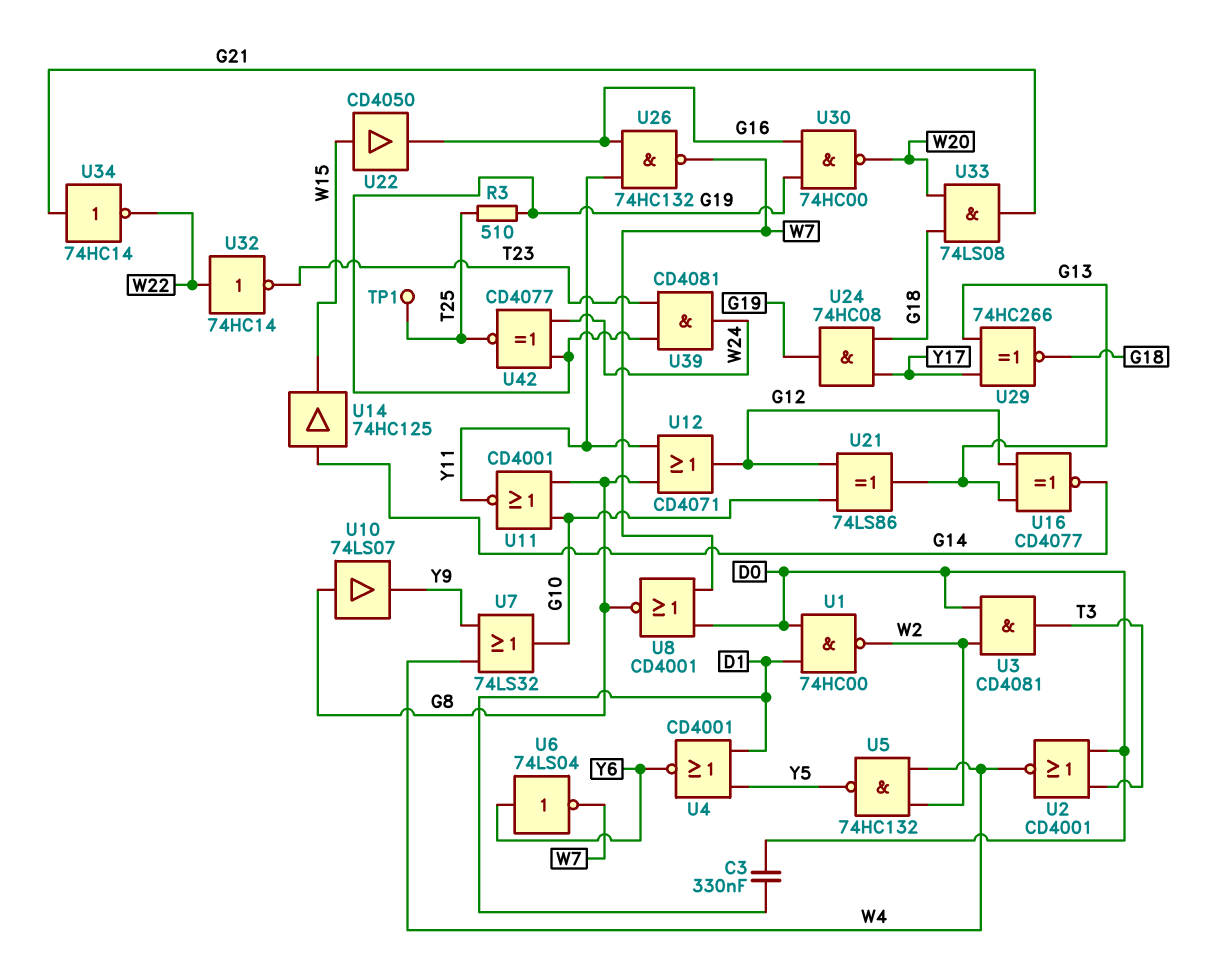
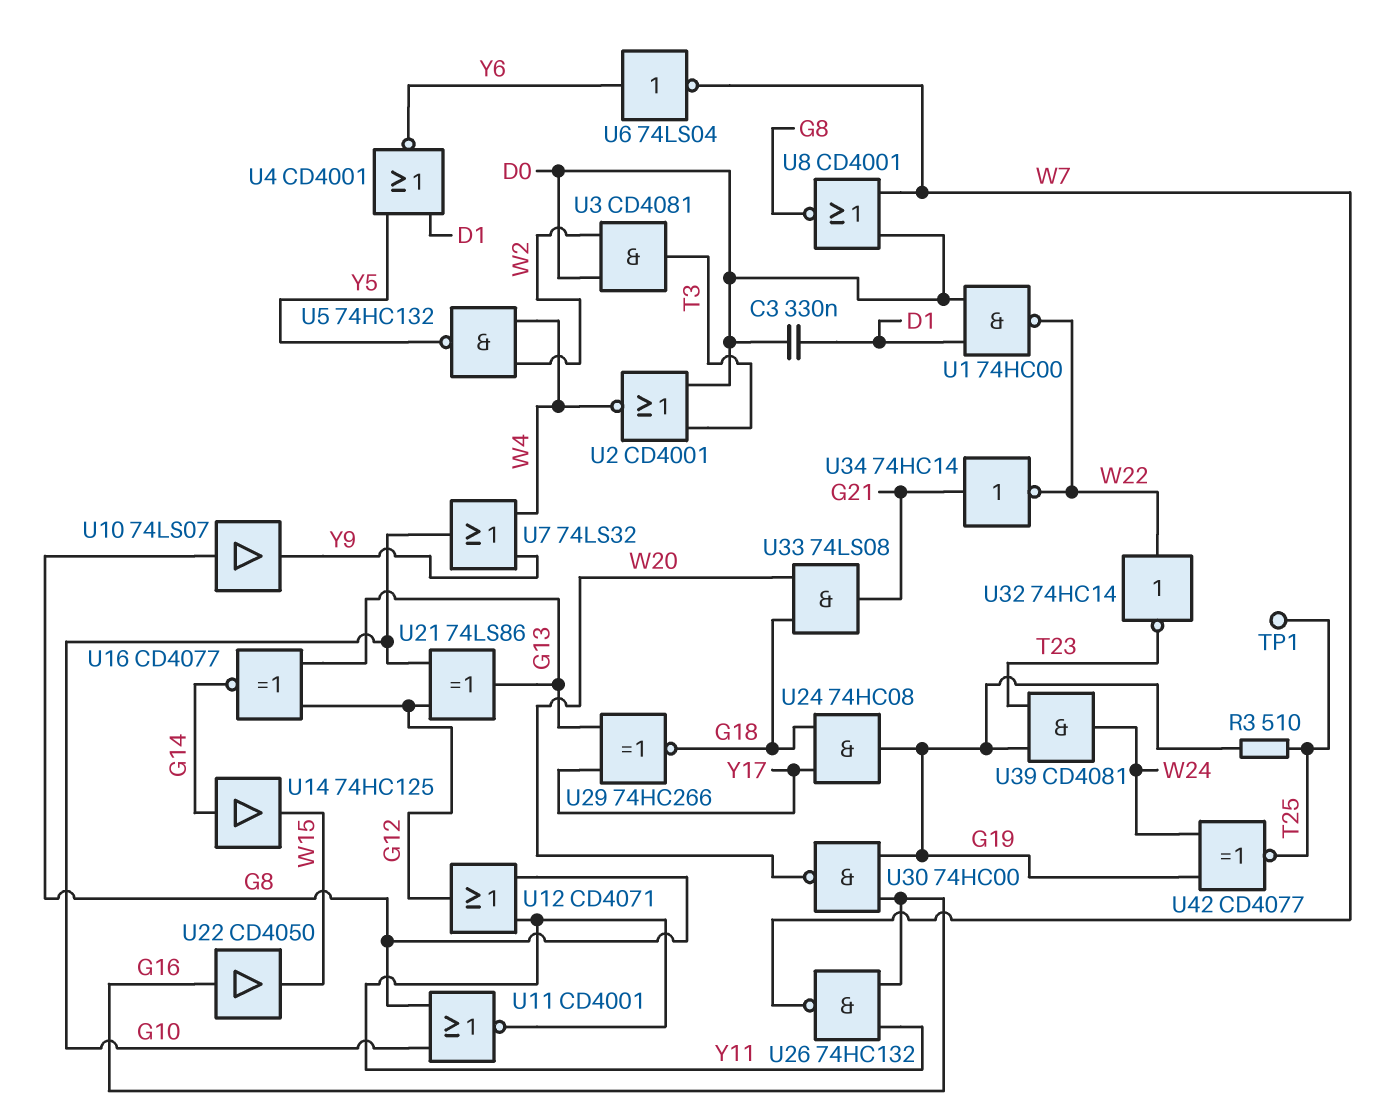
U1: NAND 74HC00 (in D0, in D1, out W2) -> NAND 74HC00 (in D0, in D1, out W22)
U22: buffer CD4050 (in W15, out G16) -> buffer CD4050 (in G16, out W15)

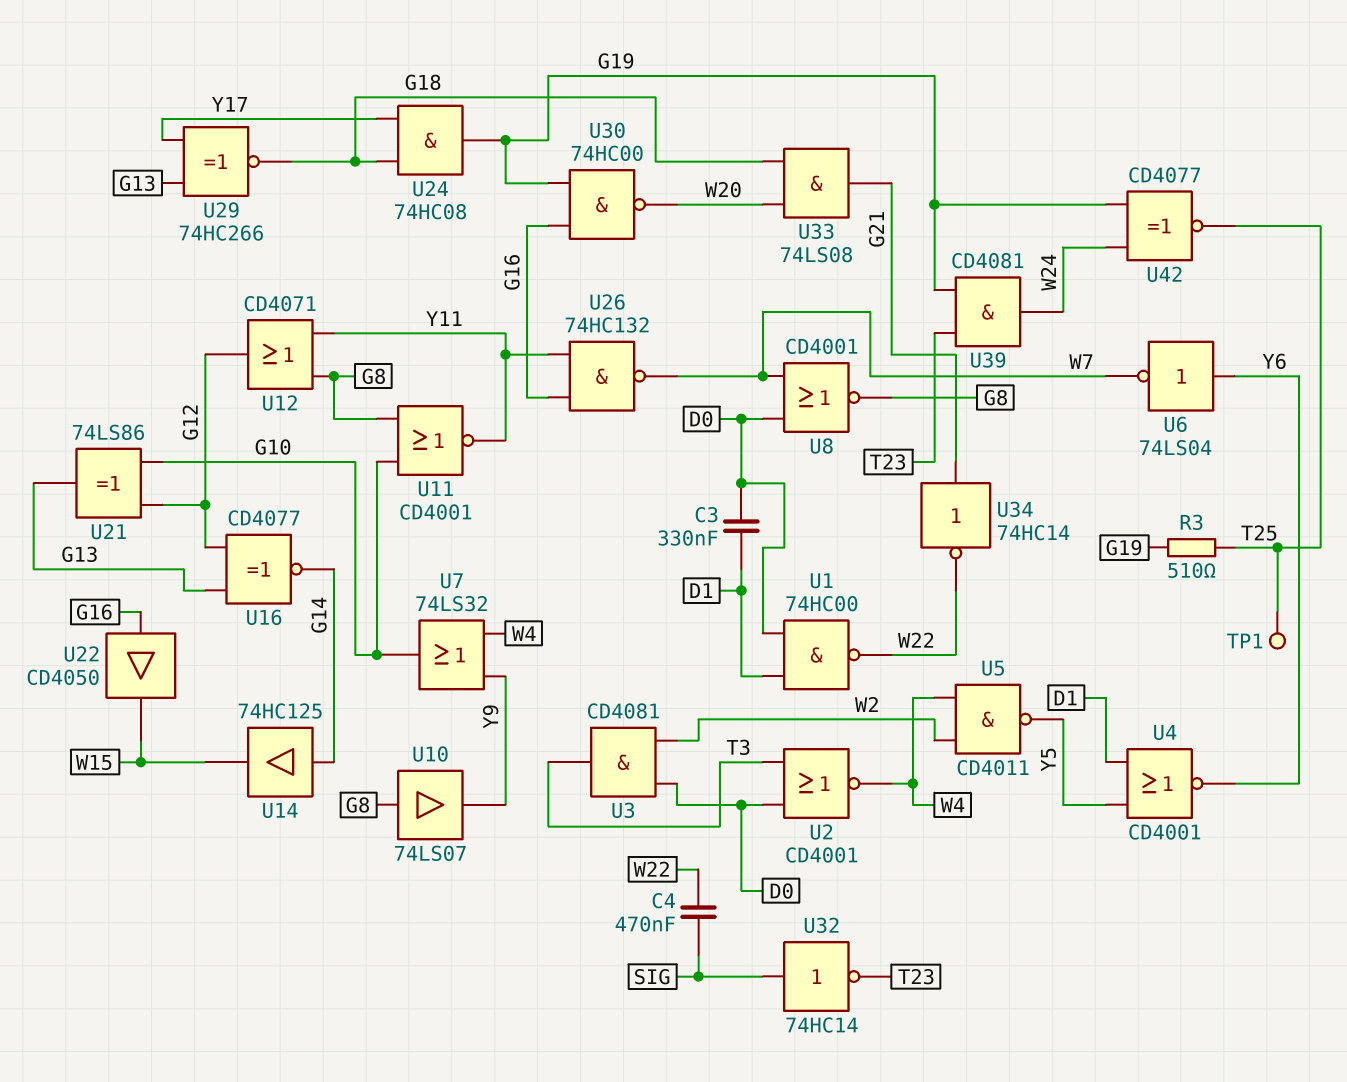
C4: none -> 470nF (SIG, W22)
U5: NAND 74HC132 (in W2, in W4, out Y5) -> NAND CD4011 (in W2, in W4, out Y5)
U32: NOT 74HC14 (in W22, out T23) -> NOT 74HC14 (in SIG, out T23)

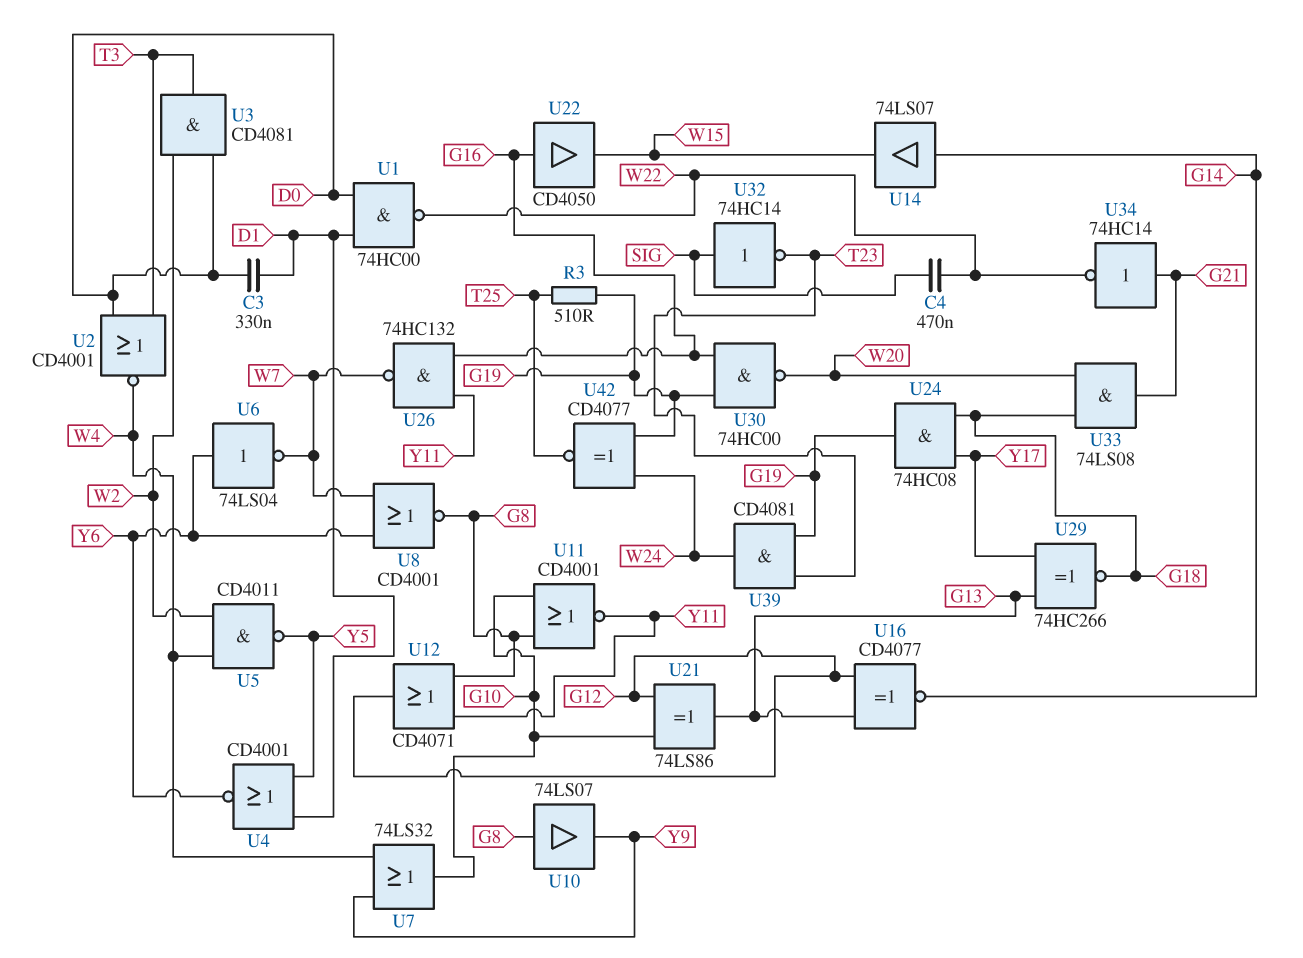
TP1: test point (T25) -> none
U8: NOR CD4001 (in D0, in W7, out G8) -> NOR CD4001 (in W7, in Y6, out G8)
U14: buffer 74HC125 (in G14, out W15) -> buffer 74LS07 (in G14, out W15)

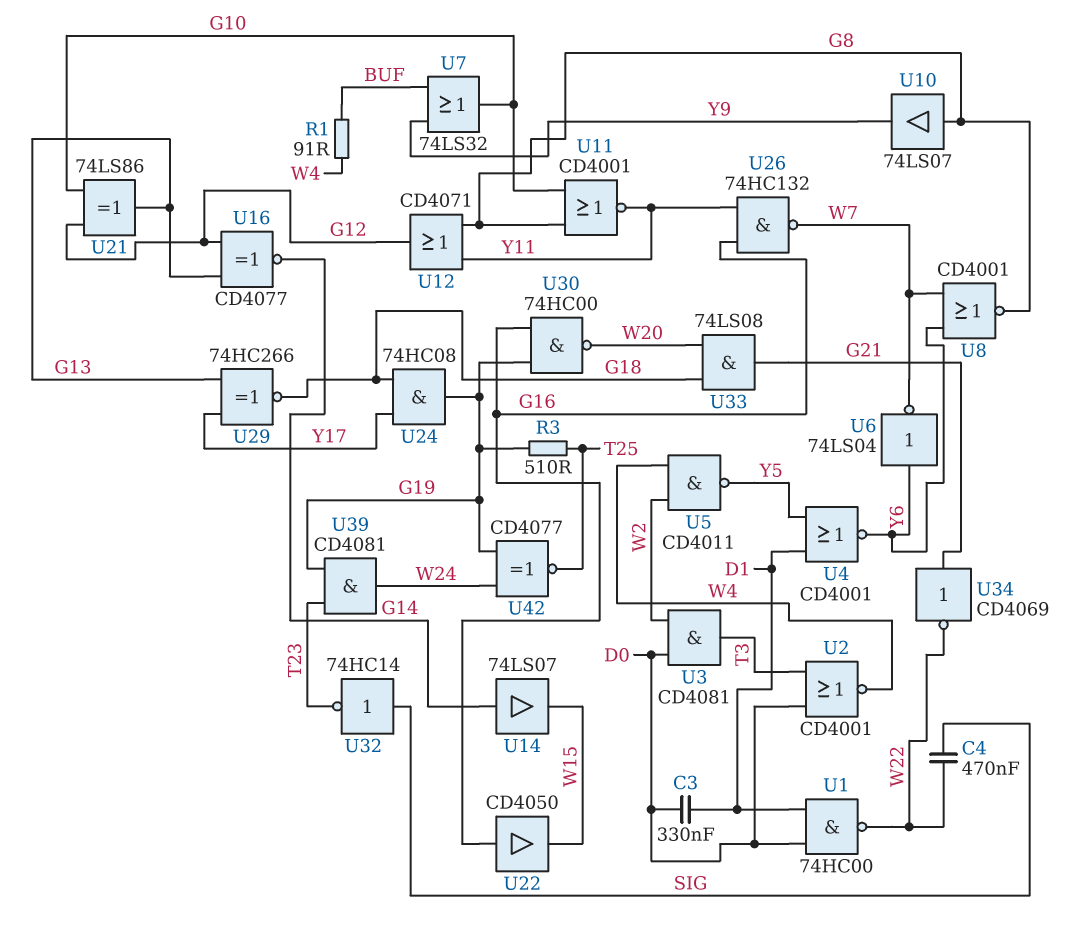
R1: none -> 91 (BUF, W4)
U7: OR 74LS32 (in W4, in Y9, out G10) -> OR 74LS32 (in BUF, in Y9, out G10)
U34: NOT 74HC14 (in G21, out W22) -> NOT CD4069 (in G21, out W22)

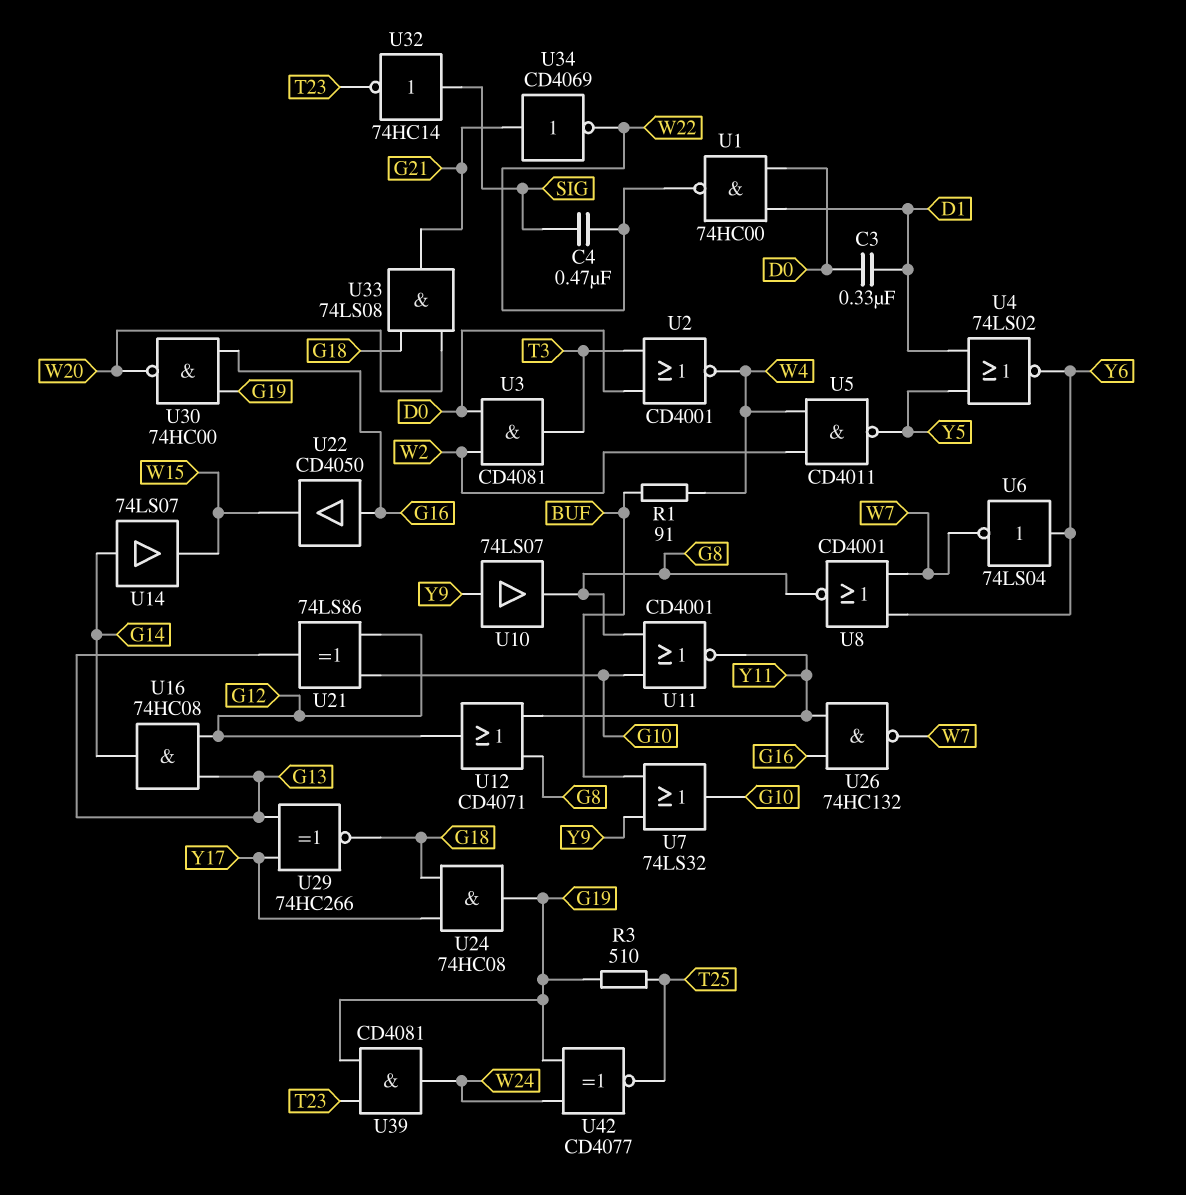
U4: NOR CD4001 (in D1, in Y5, out Y6) -> NOR 74LS02 (in D1, in Y5, out Y6)
U10: buffer 74LS07 (in G8, out Y9) -> buffer 74LS07 (in Y9, out G8)
U16: XNOR CD4077 (in G12, in G13, out G14) -> AND 74HC08 (in G12, in G13, out G14)

